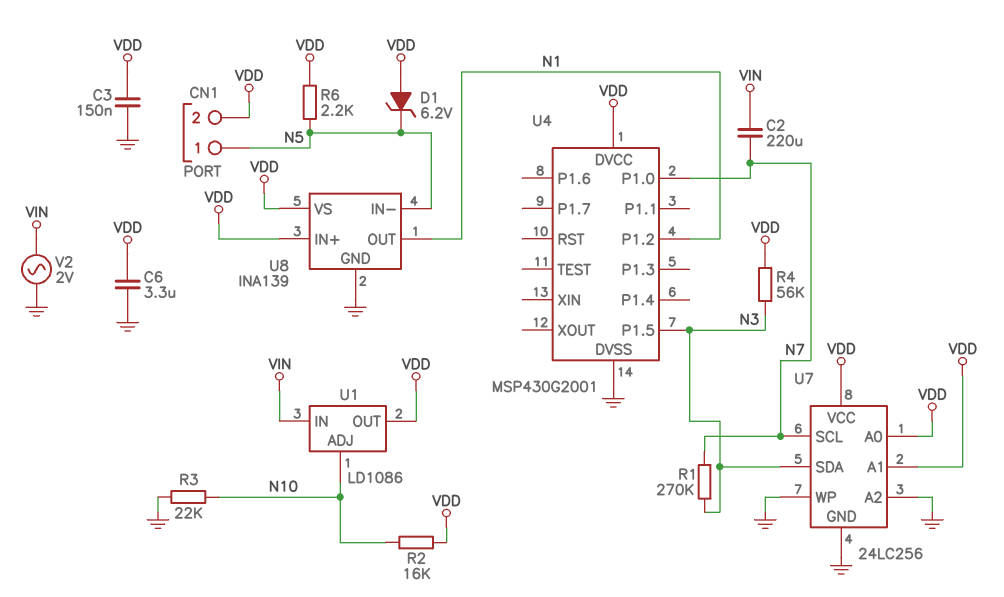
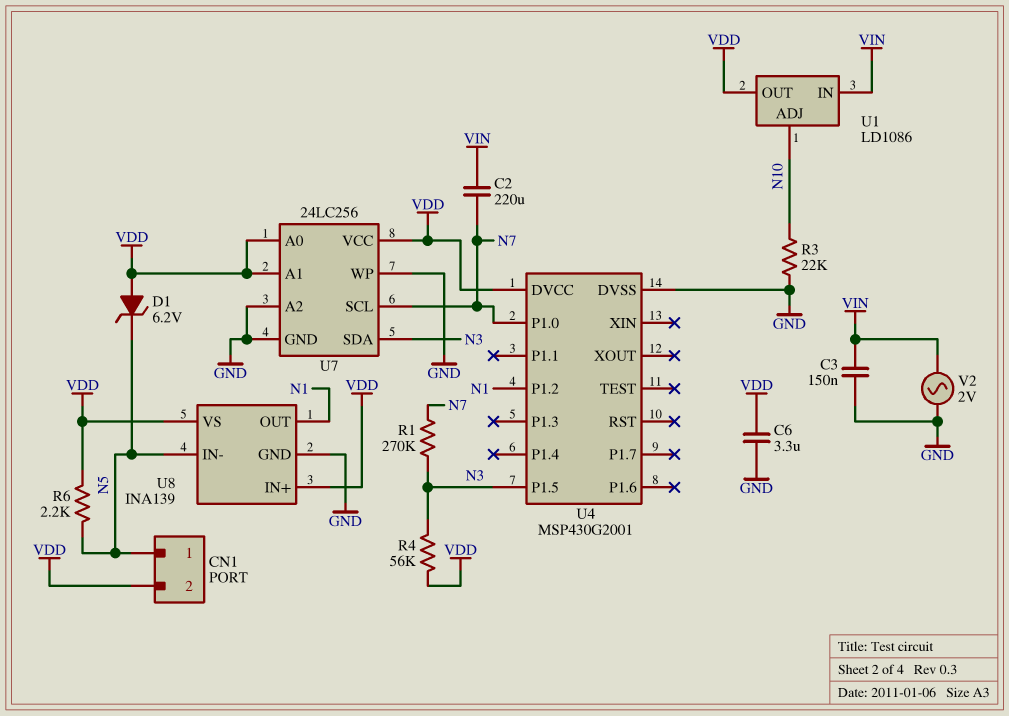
C3: 150nF (GND, VDD) -> 150nF (GND, VIN)
R2: 16k (N10, VDD) -> none

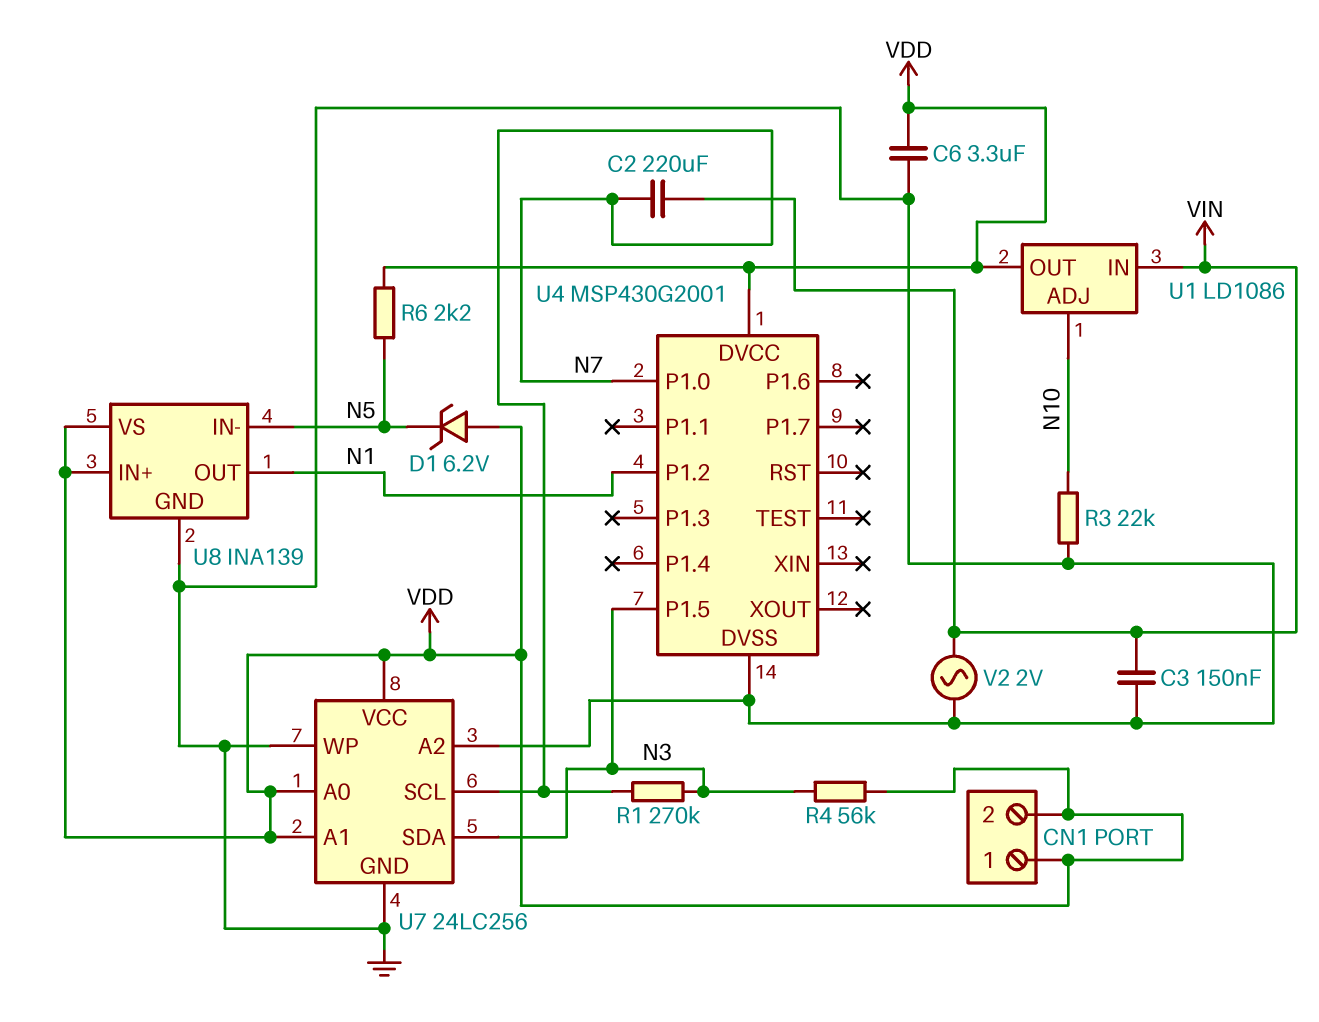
CN1 pin 1: N5 -> VDD

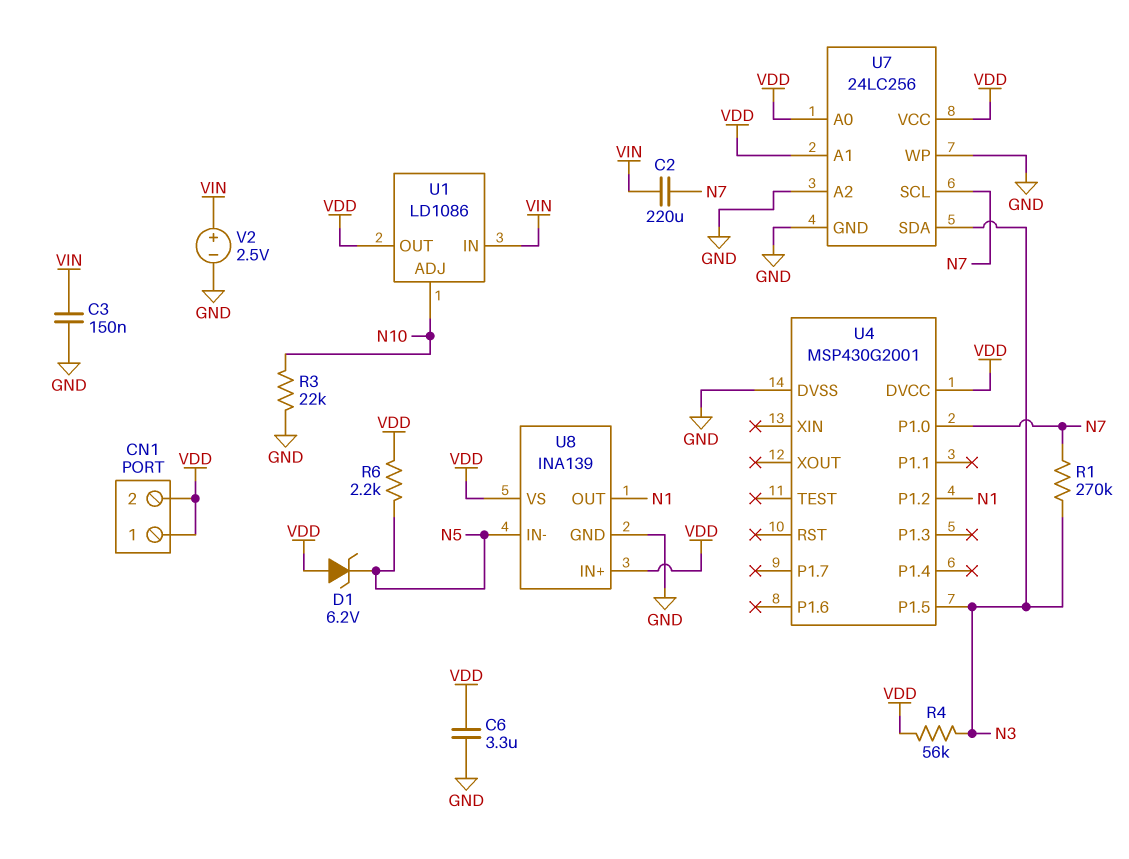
V2: AC 2V (GND, VIN) -> 2.5V (plus VIN, minus GND)

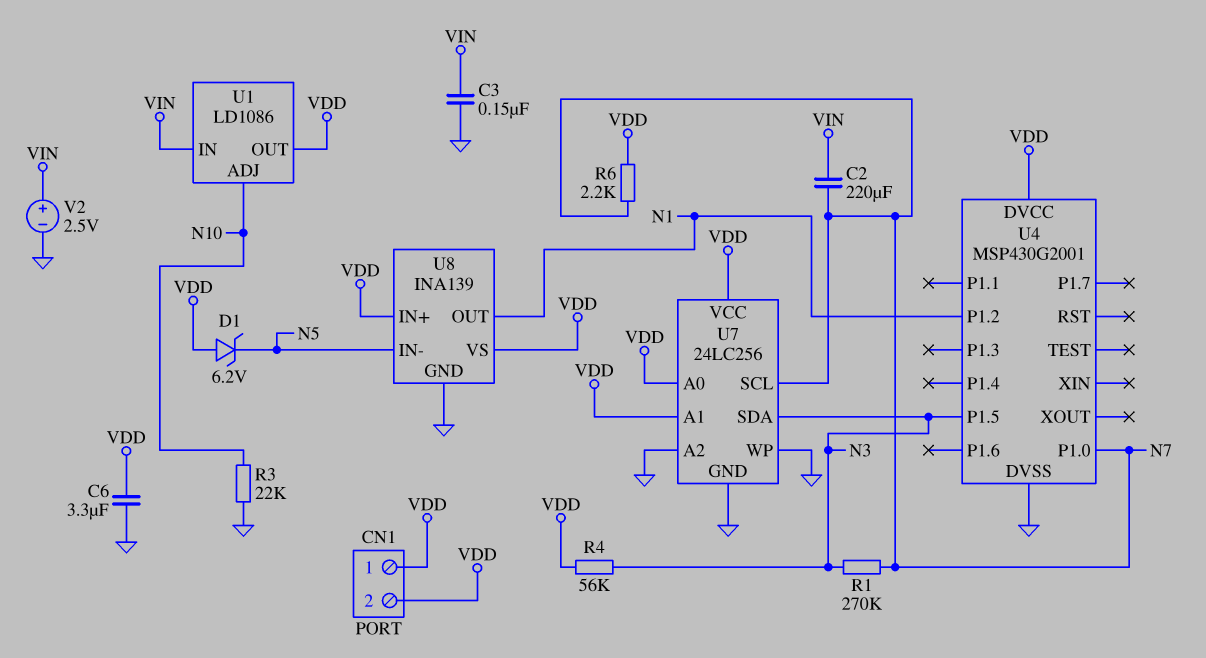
R6: 2.2k (N5, VDD) -> 2.2k (N7, VDD)

